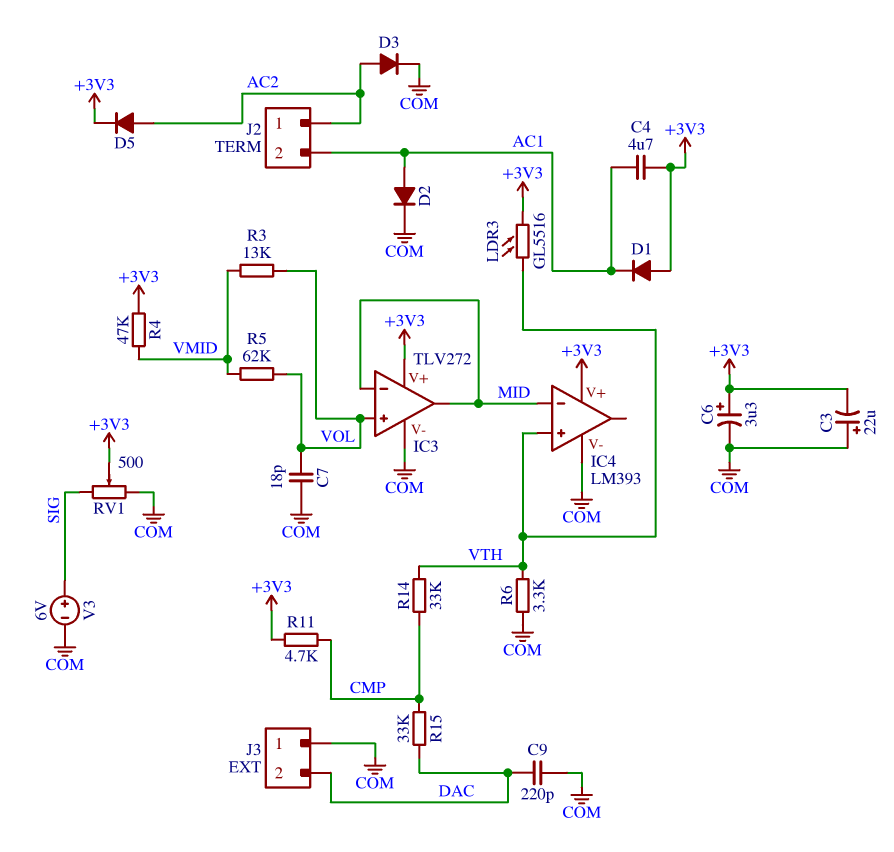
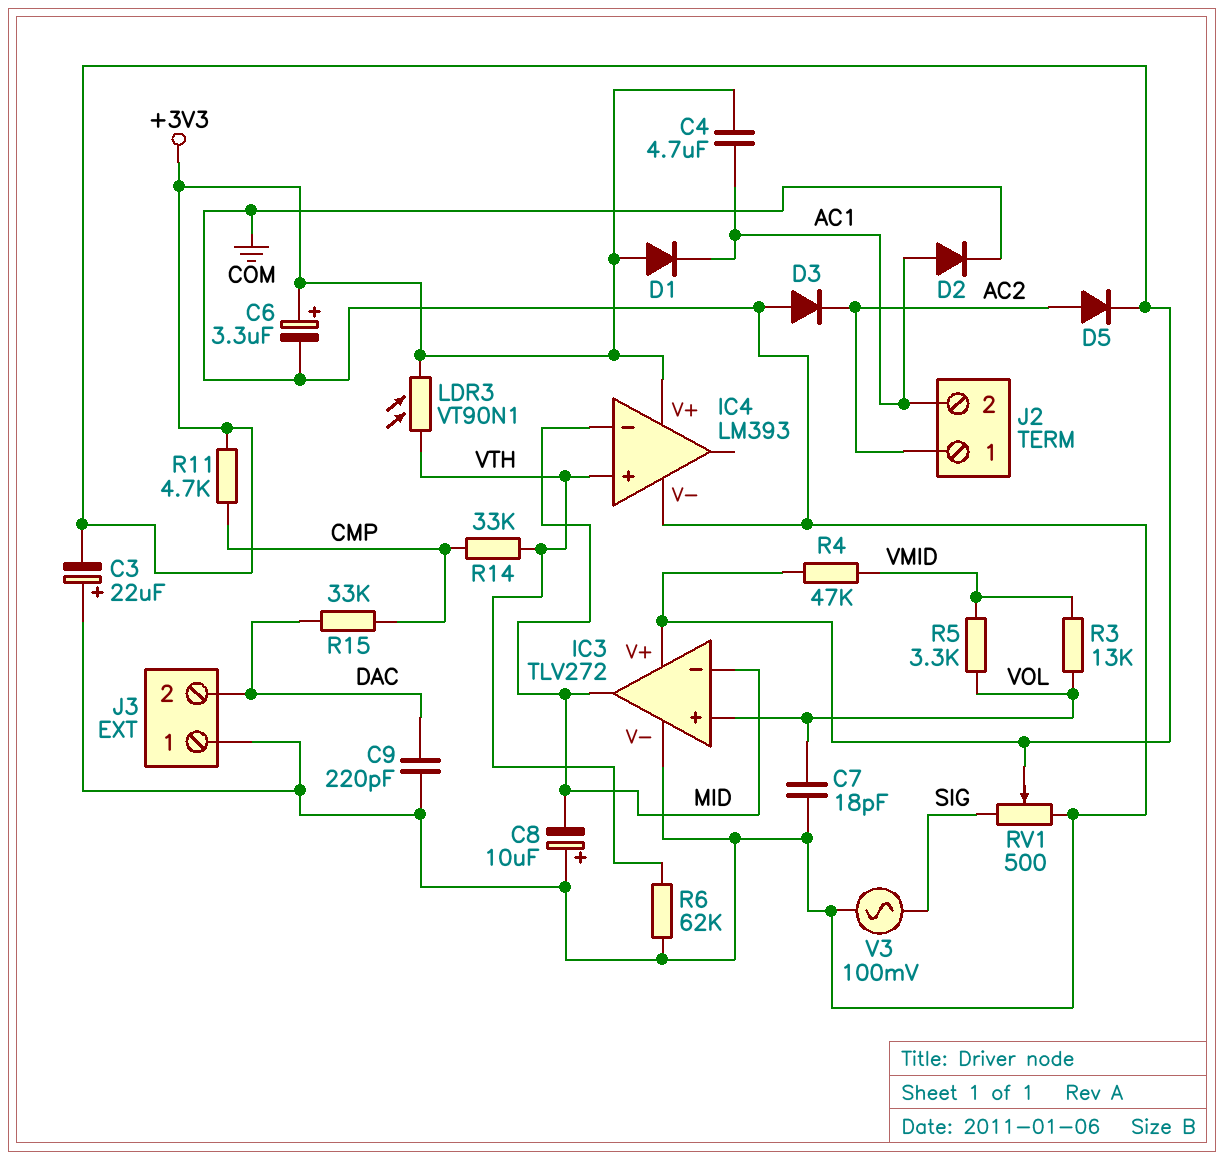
C8: none -> 10uF (plus COM, minus MID)
D3: diode (A AC2, K COM) -> diode (A COM, K AC2)
LDR3: GL5516 (+3V3, VTH) -> VT90N1 (+3V3, VTH)
R5: 62k (VMID, VOL) -> 3.3k (VMID, VOL)
R6: 3.3k (COM, VTH) -> 62k (COM, VTH)
V3: 6V (plus SIG, minus COM) -> AC 100mV (COM, SIG)

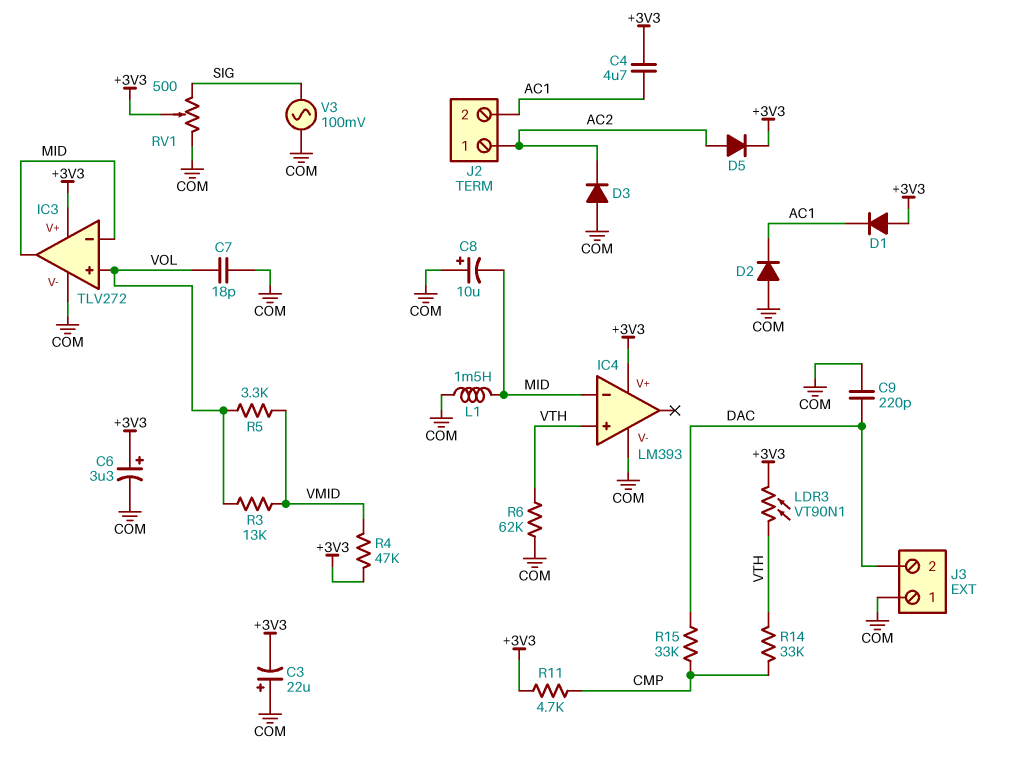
D2: diode (A AC1, K COM) -> diode (A COM, K AC1)
L1: none -> 1.5mH (COM, MID)

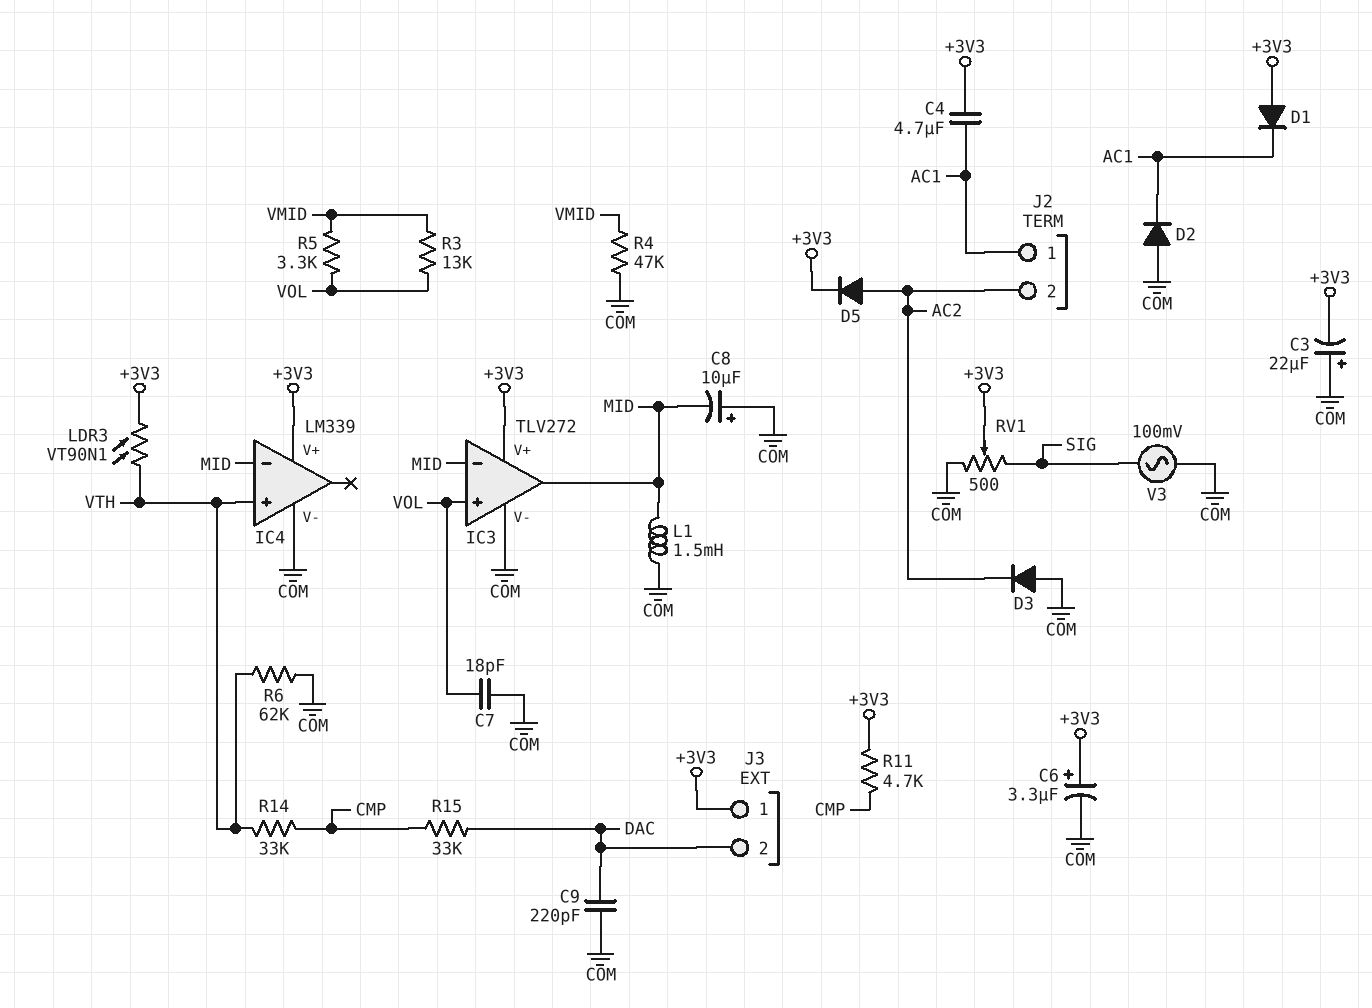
IC4: LM393 -> LM339
J2 pin 1: AC2 -> AC1
J2 pin 2: AC1 -> AC2
J3 pin 1: COM -> +3V3
R4: 47k (+3V3, VMID) -> 47k (COM, VMID)

